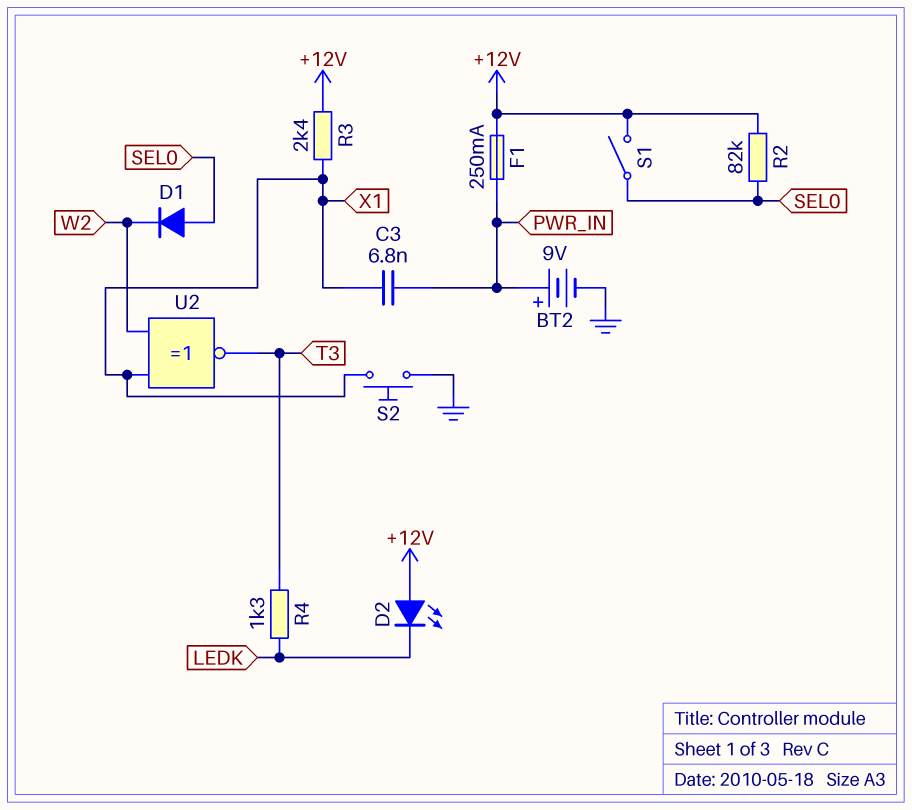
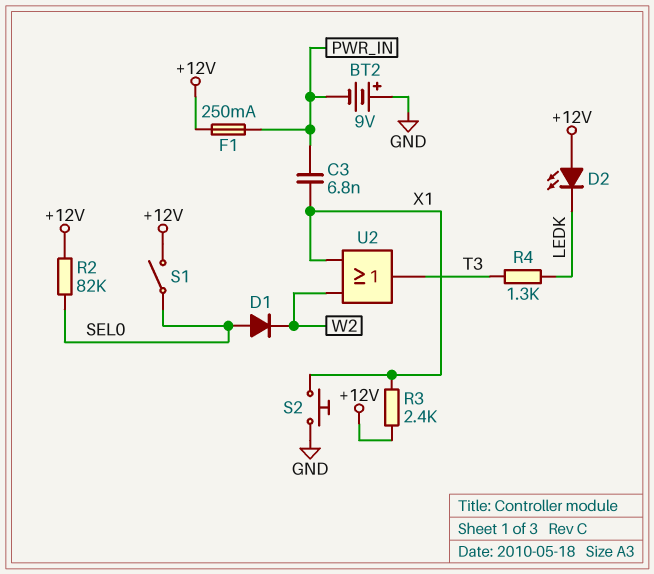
BT2: 9V (plus PWR_IN, minus GND) -> 9V (plus GND, minus PWR_IN)
U2: XNOR (in W2, in X1, out T3) -> OR (in W2, in X1, out T3)

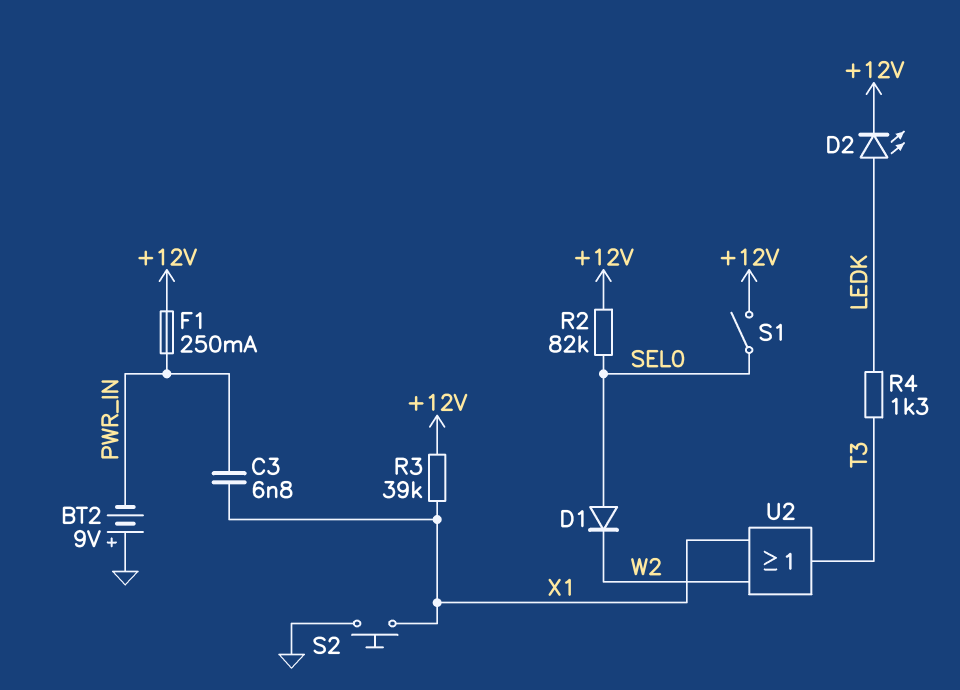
D2: LED (A +12V, K LEDK) -> LED (A LEDK, K +12V)
R3: 2.4k (+12V, X1) -> 39k (+12V, X1)

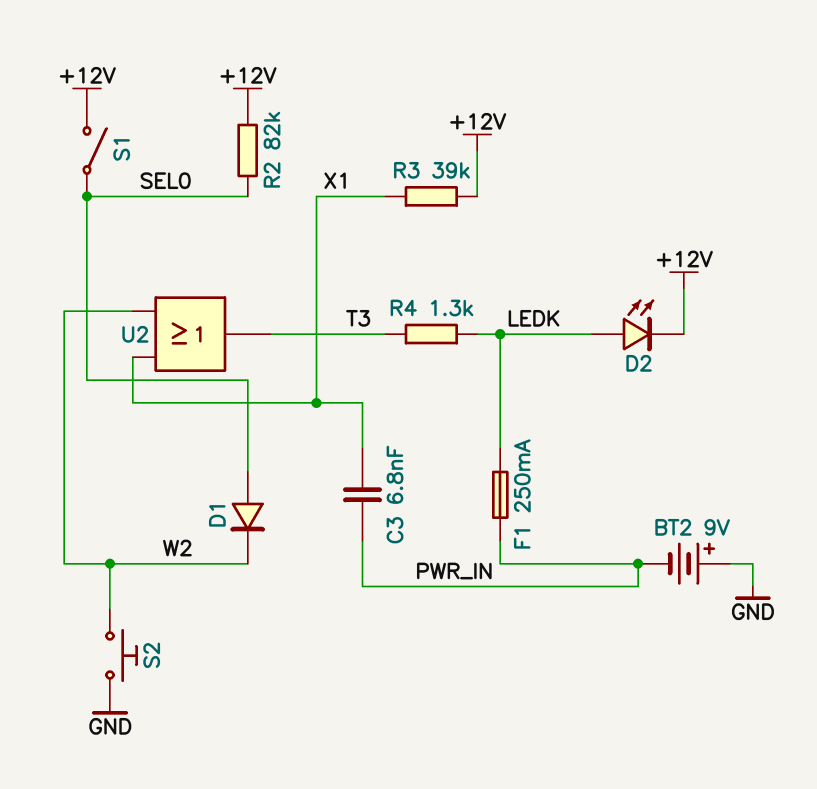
F1: 250mA (+12V, PWR_IN) -> 250mA (LEDK, PWR_IN)
S2: button (GND, X1) -> button (GND, W2)

